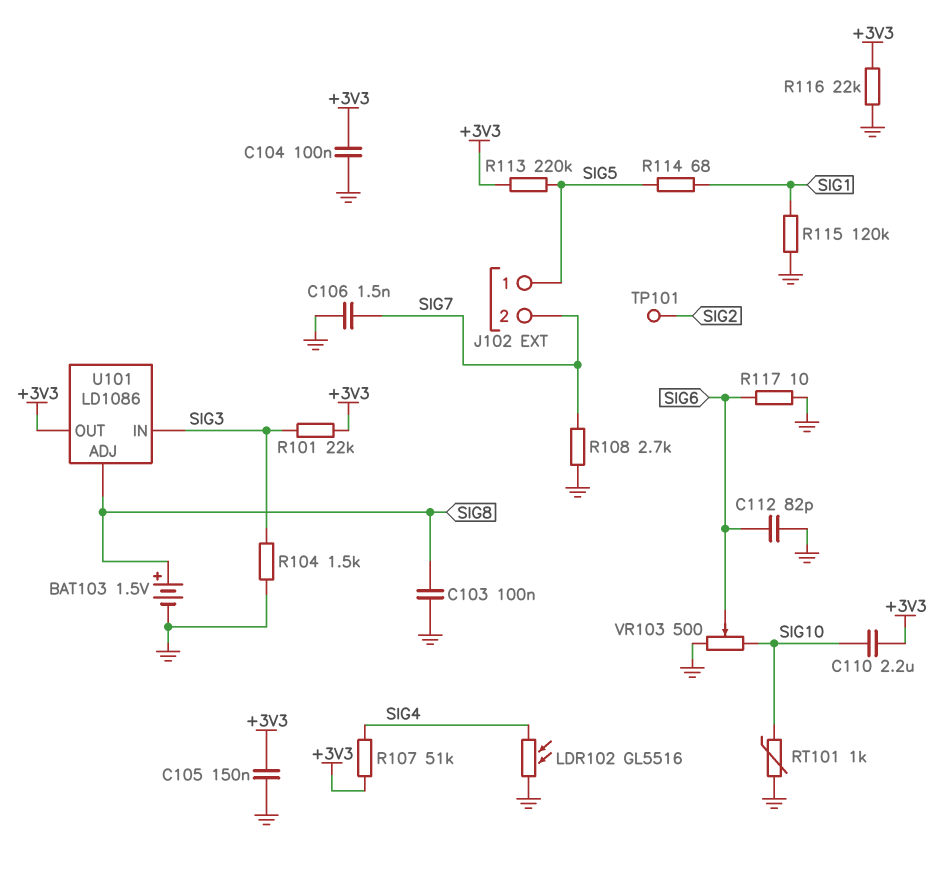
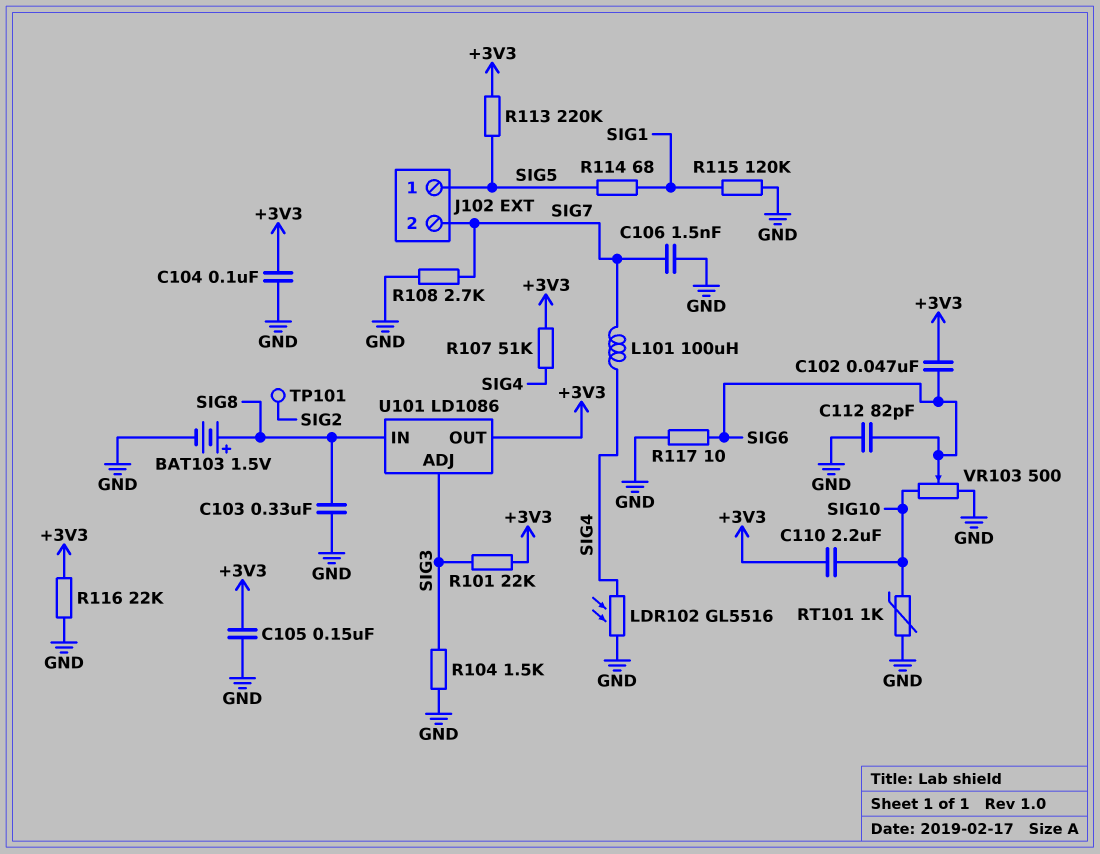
C102: none -> 47nF (+3V3, SIG6)
C103: 100nF (GND, SIG8) -> 330nF (GND, SIG8)
L101: none -> 100uH (SIG4, SIG7)
U101 pin ADJ: SIG8 -> SIG3
U101 pin IN: SIG3 -> SIG8

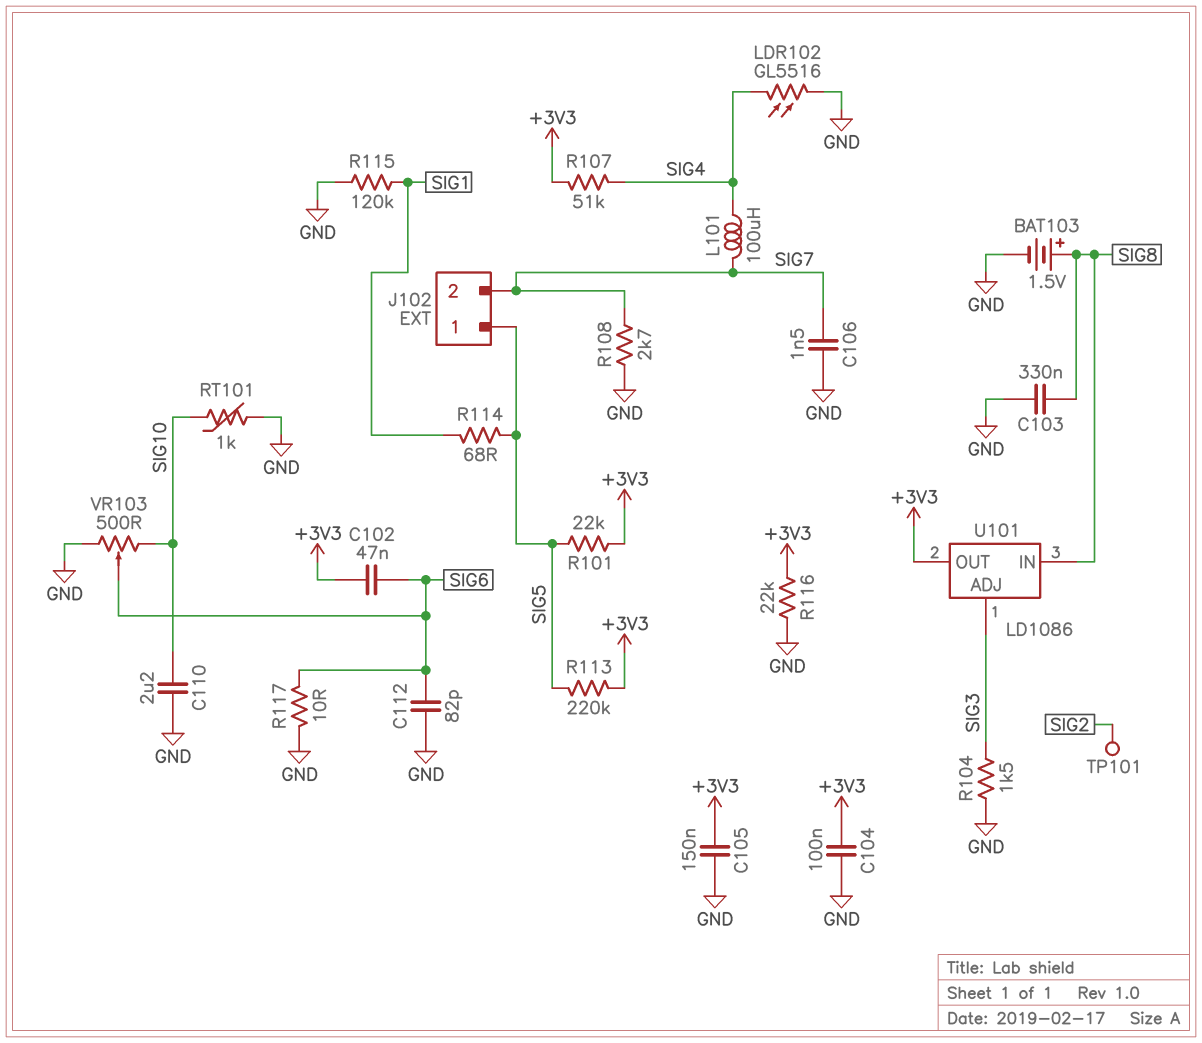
C110: 2.2uF (+3V3, SIG10) -> 2.2uF (GND, SIG10)
R101: 22k (+3V3, SIG3) -> 22k (+3V3, SIG5)

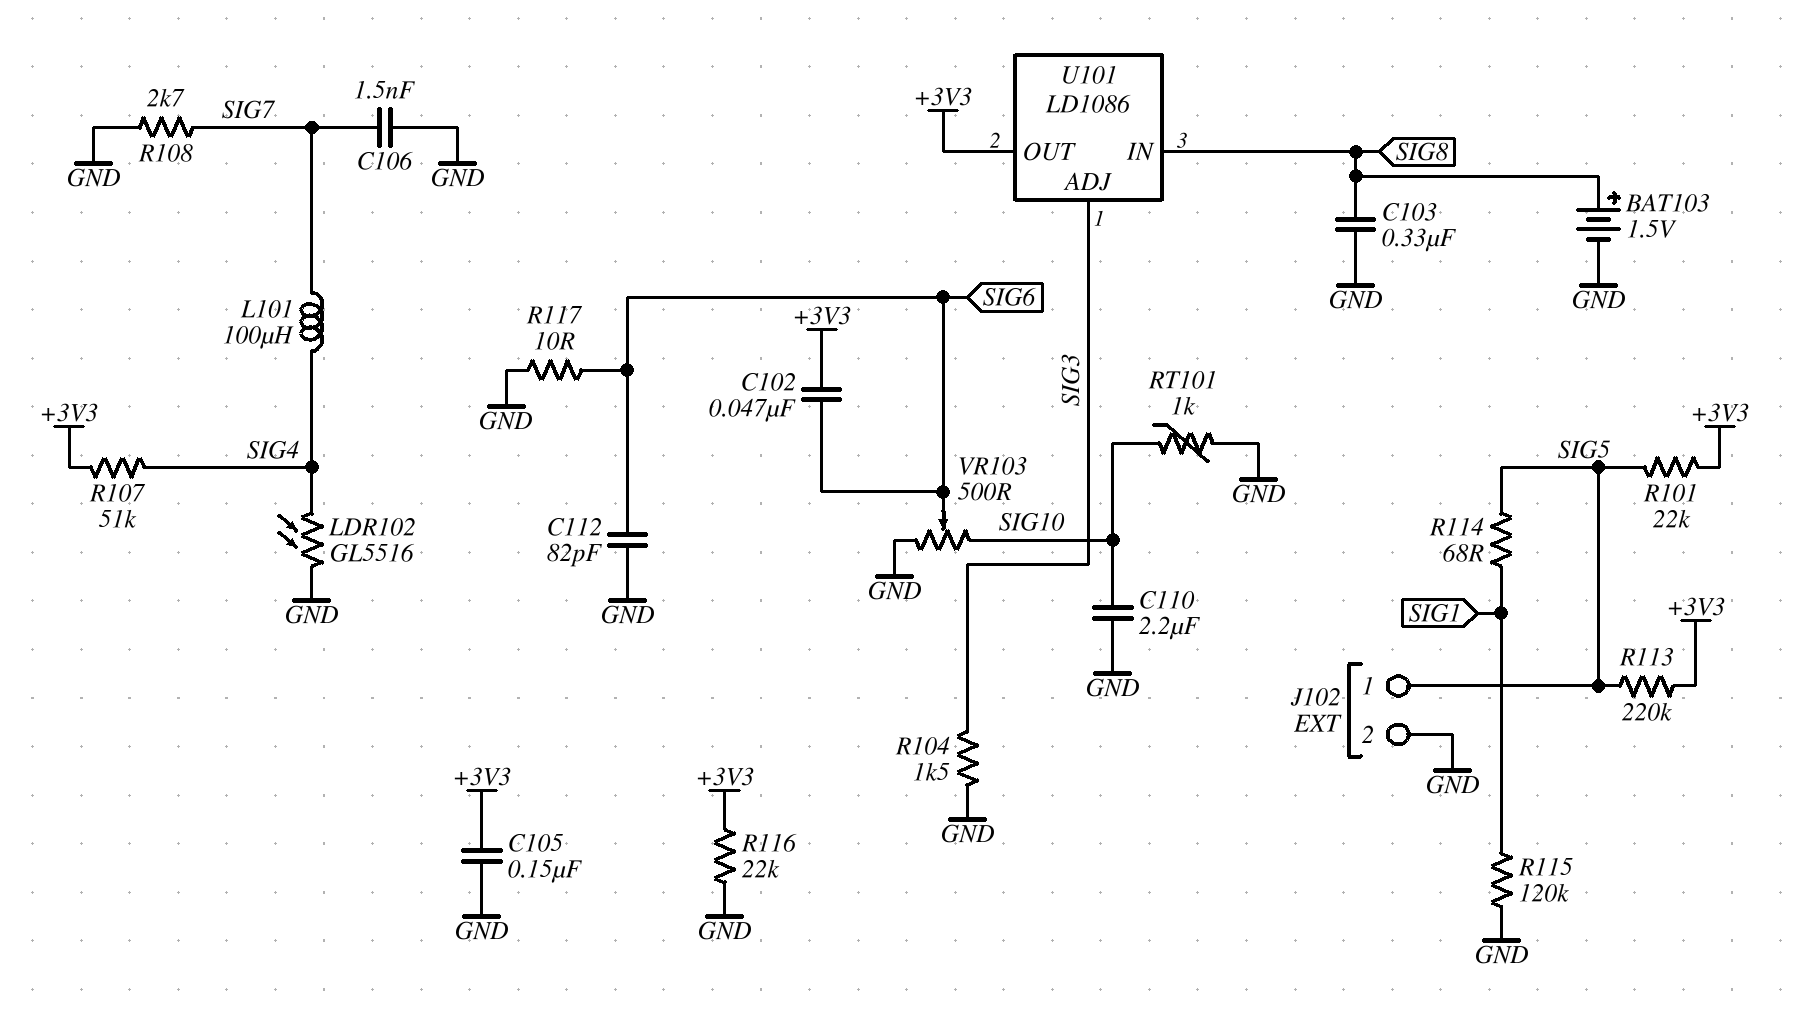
C104: 100nF (+3V3, GND) -> none
J102 pin 2: SIG7 -> GND
TP101: test point (SIG2) -> none

